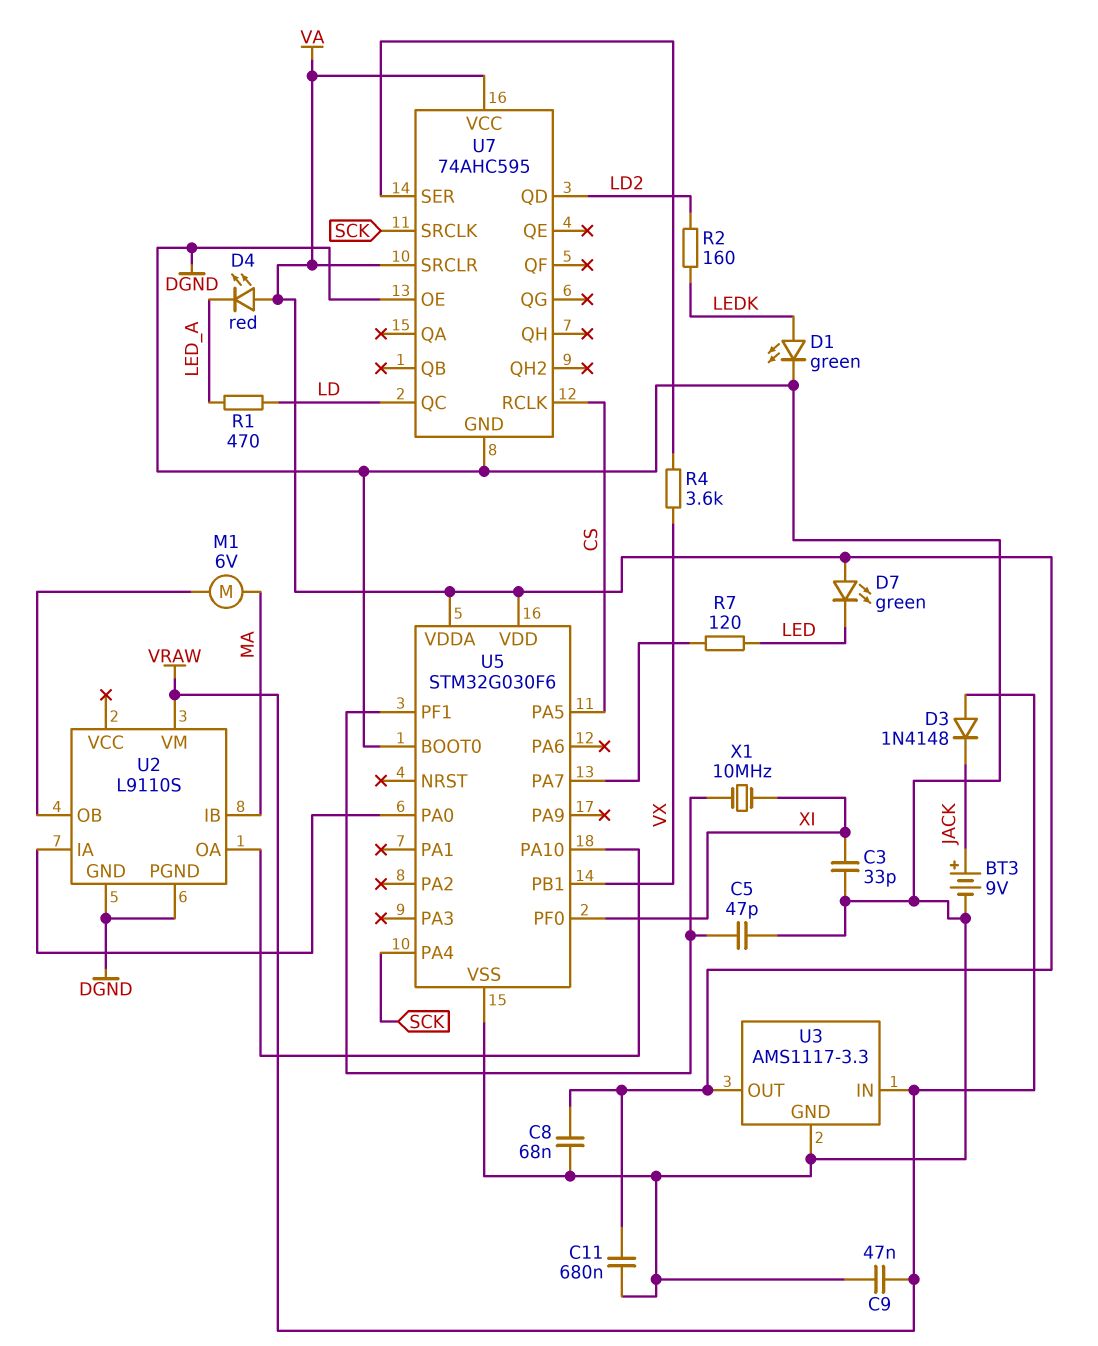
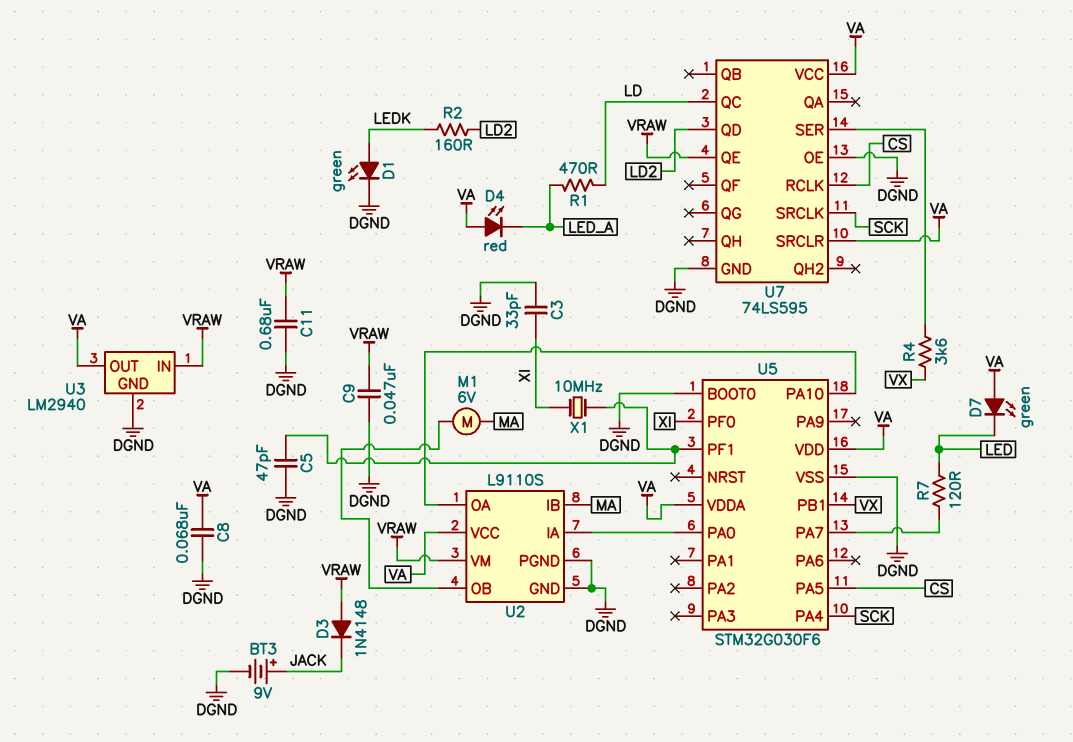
C11: 680nF (DGND, VA) -> 680nF (DGND, VRAW)
U2 pin VCC: none -> VA
U3: AMS1117-3.3 -> LM2940
U7: 74AHC595 -> 74LS595
U7 pin QE: none -> VRAW

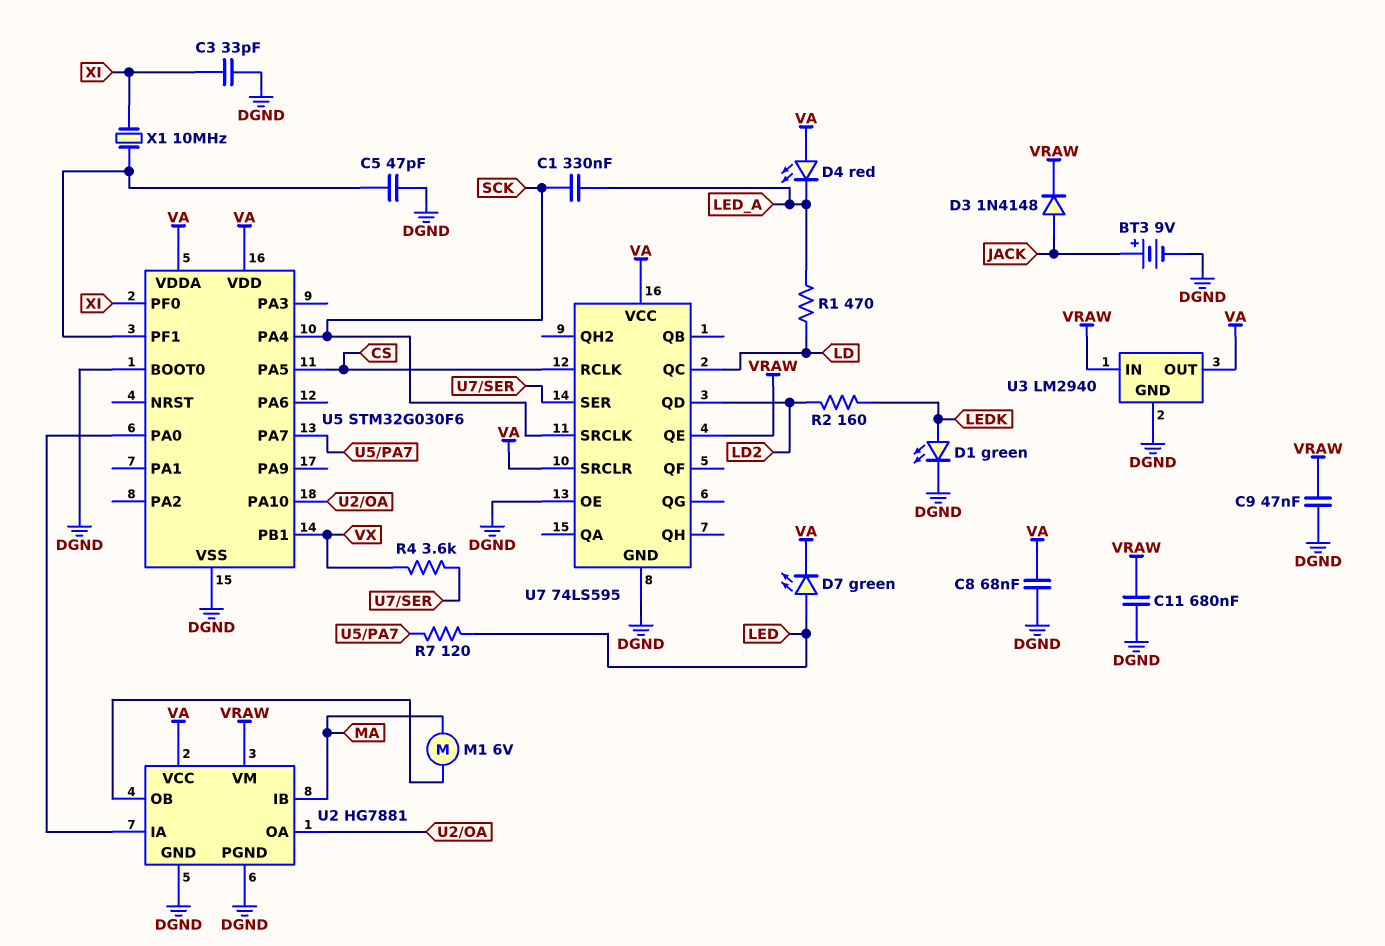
C1: none -> 330nF (LED_A, SCK)
D3: diode 1N4148 (A VRAW, K JACK) -> diode 1N4148 (A JACK, K VRAW)
D7: LED green (A VA, K LED) -> LED green (A LED, K VA)
U2: L9110S -> HG7881

